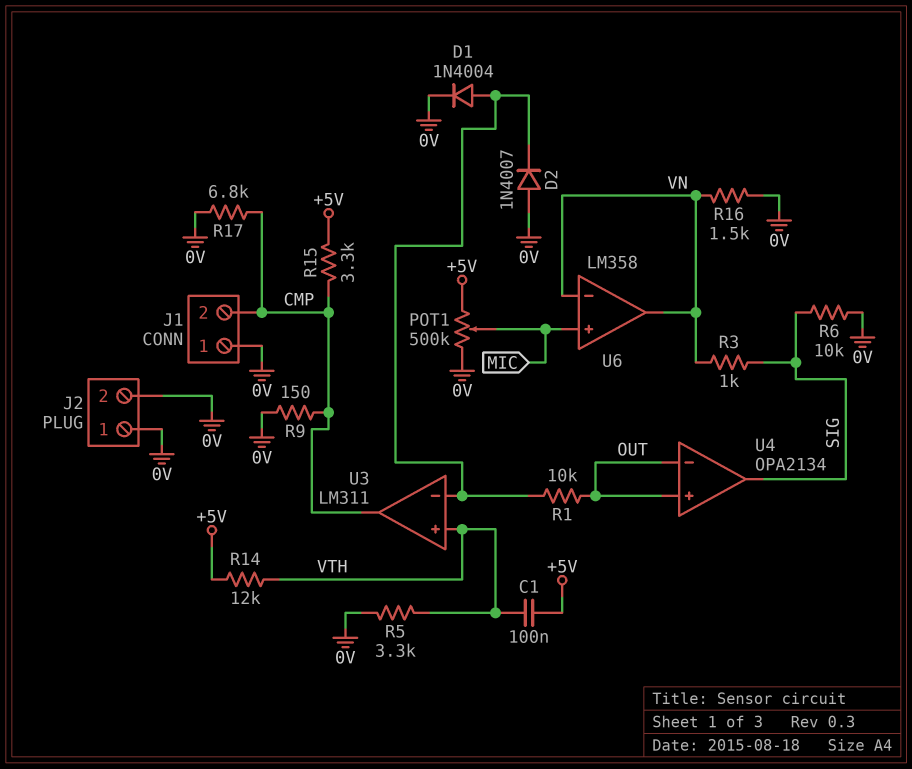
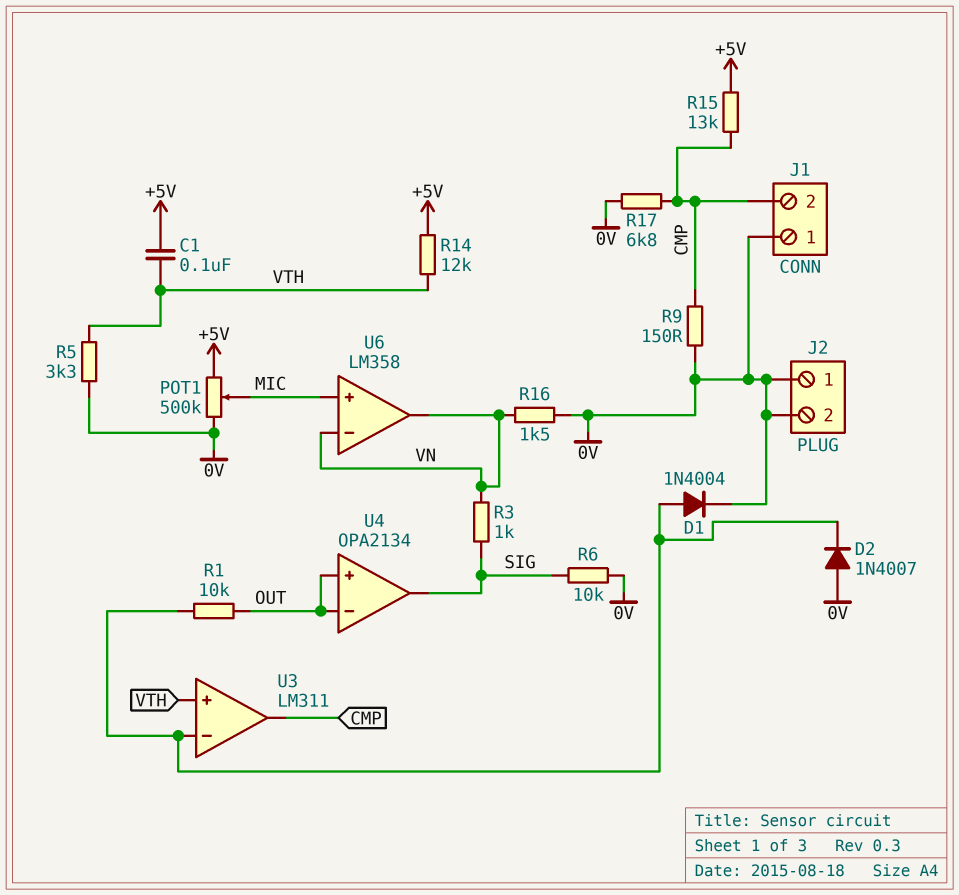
R15: 3.3k (+5V, CMP) -> 13k (+5V, CMP)

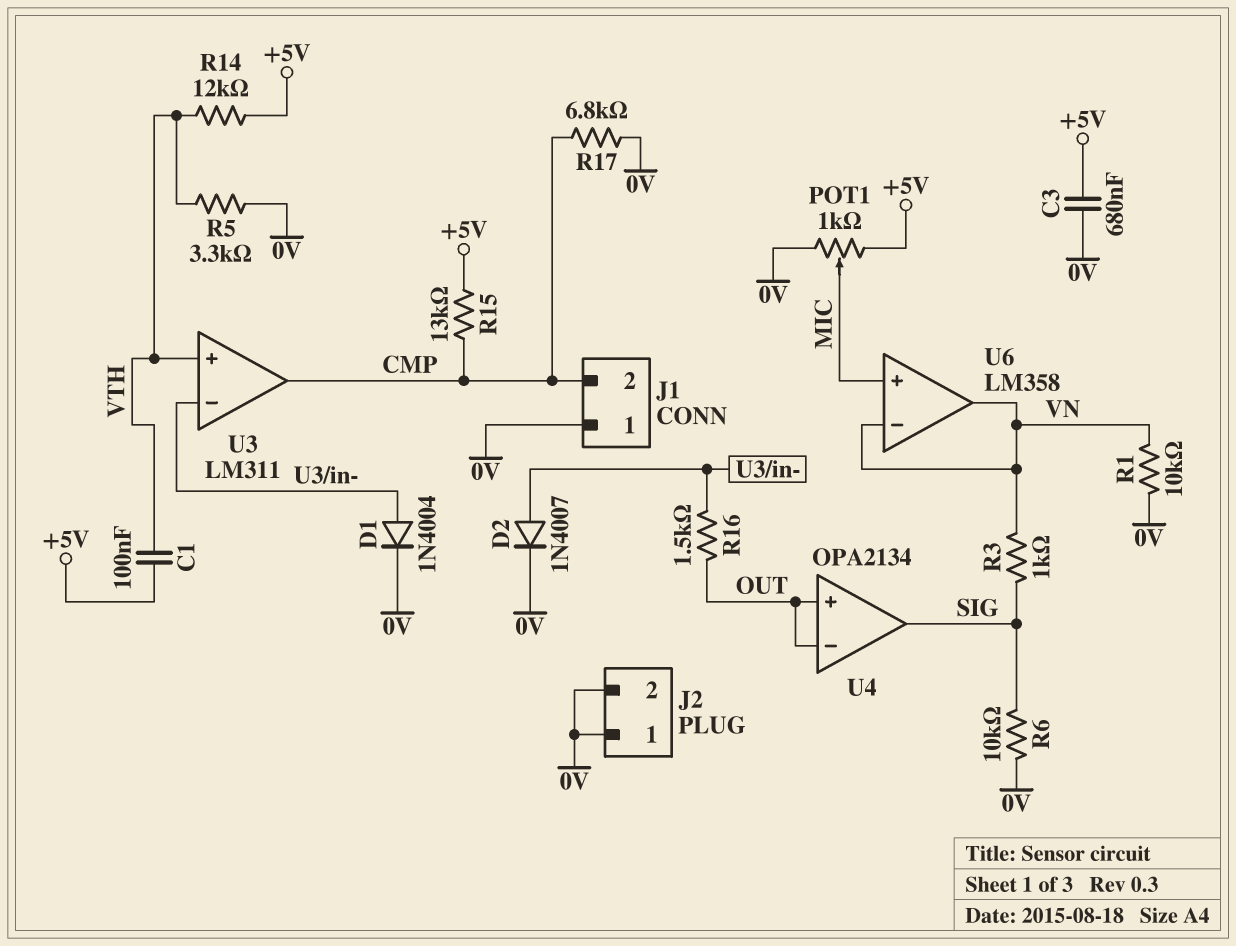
C3: none -> 680nF (+5V, 0V)
D2: diode 1N4007 (A 0V, K U3/in-) -> diode 1N4007 (A U3/in-, K 0V)
POT1: 500k (+5V, 0V, wiper MIC) -> 1k (+5V, 0V, wiper MIC)
R1: 10k (OUT, U3/in-) -> 10k (0V, VN)
R9: 150 (0V, CMP) -> none
R16: 1.5k (0V, VN) -> 1.5k (OUT, U3/in-)

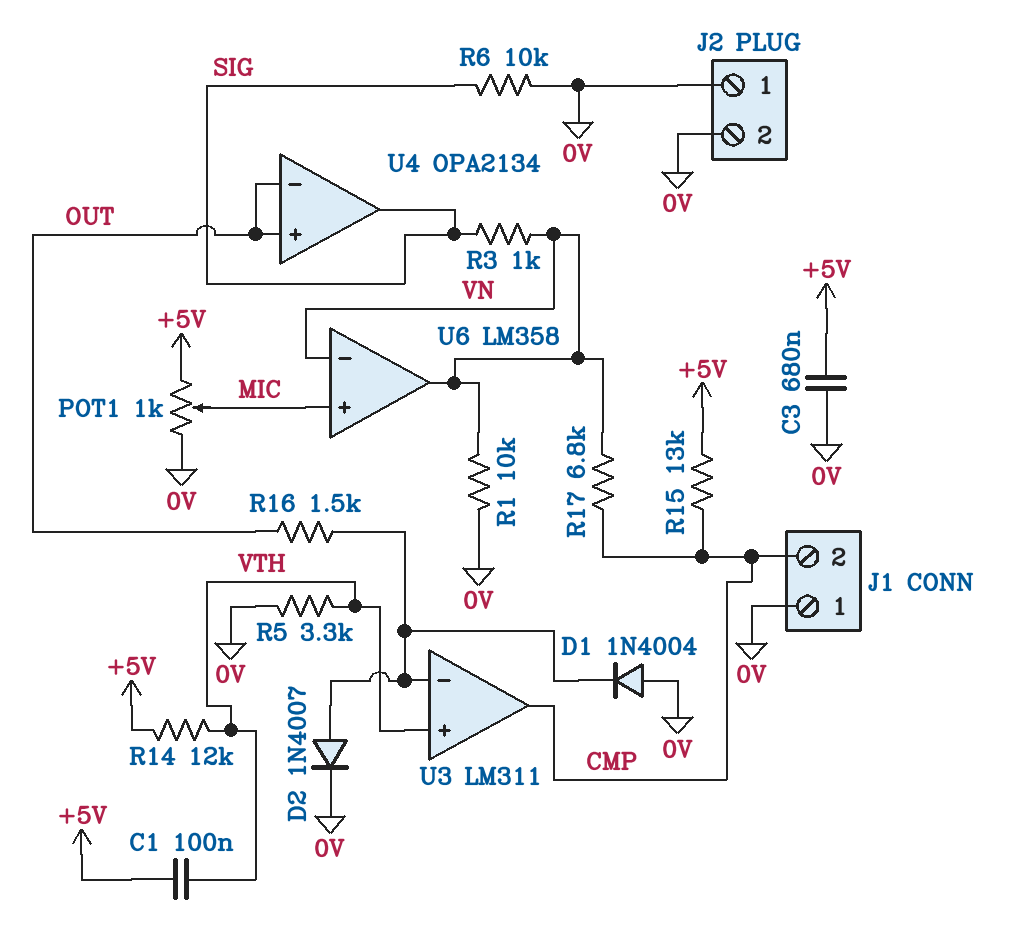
D1: diode 1N4004 (A U3/in-, K 0V) -> diode 1N4004 (A 0V, K U3/in-)
R17: 6.8k (0V, CMP) -> 6.8k (CMP, VN)

